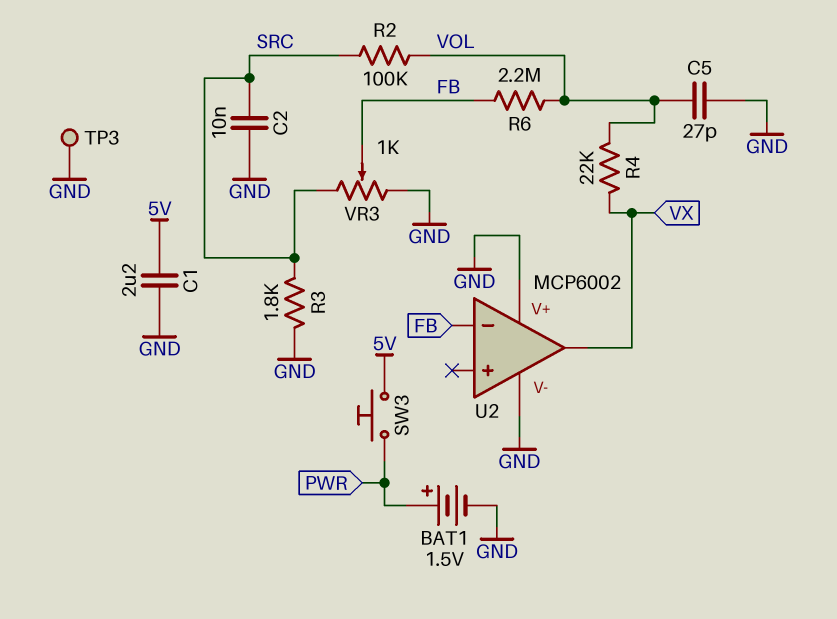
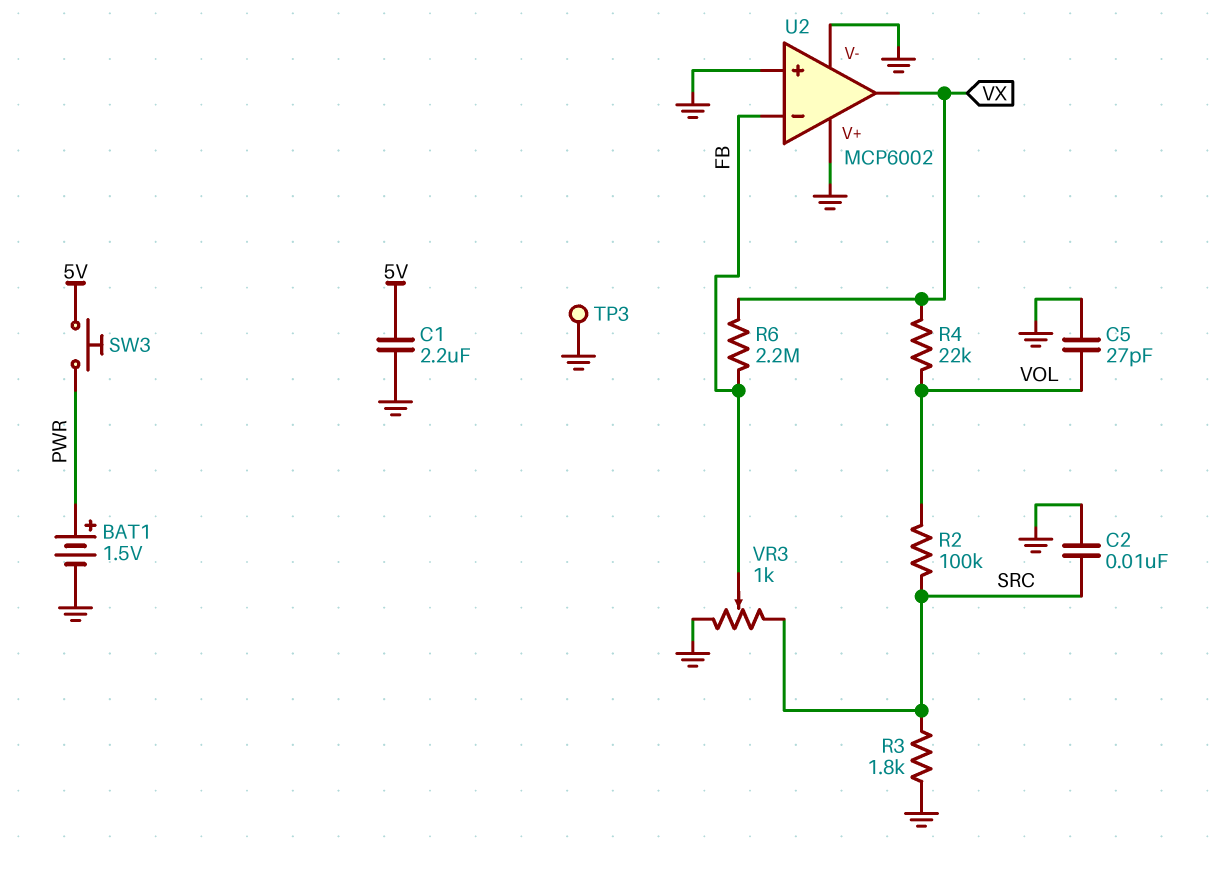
R6: 2.2M (FB, VOL) -> 2.2M (FB, VX)
U2 pin in+: none -> GND

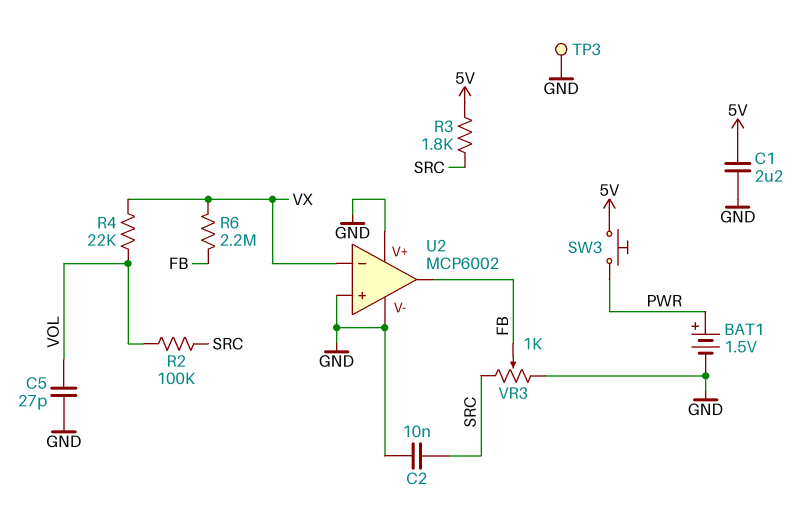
R3: 1.8k (GND, SRC) -> 1.8k (5V, SRC)
U2 pin in-: FB -> VX
U2 pin out: VX -> FB

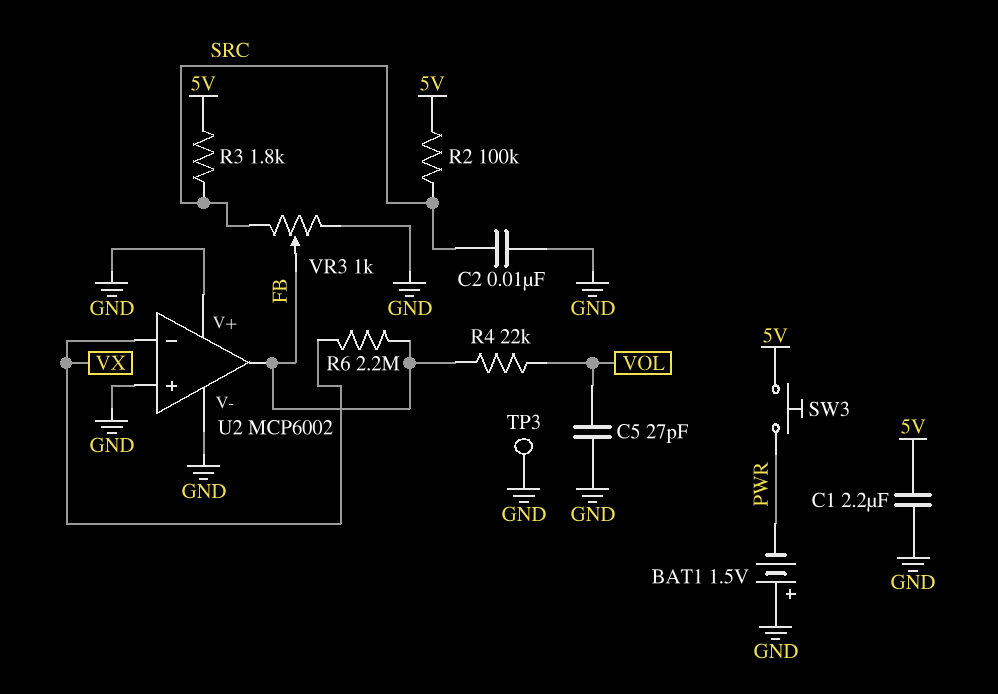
BAT1: 1.5V (plus PWR, minus GND) -> 1.5V (plus GND, minus PWR)
R2: 100k (SRC, VOL) -> 100k (5V, SRC)
R4: 22k (VOL, VX) -> 22k (FB, VOL)

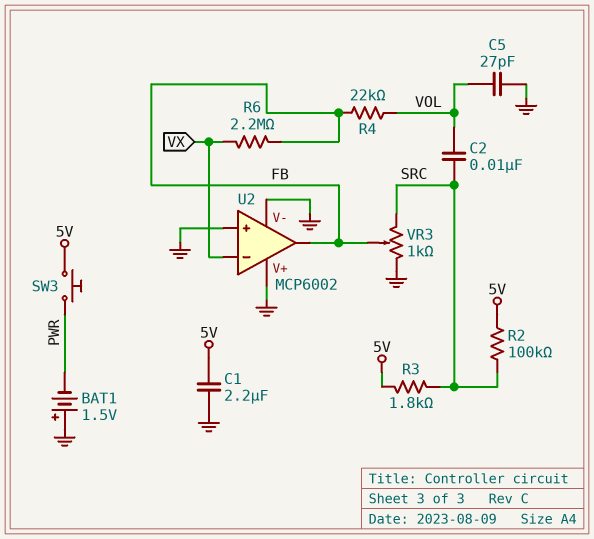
C2: 10nF (GND, SRC) -> 10nF (SRC, VOL)
TP3: test point (GND) -> none

